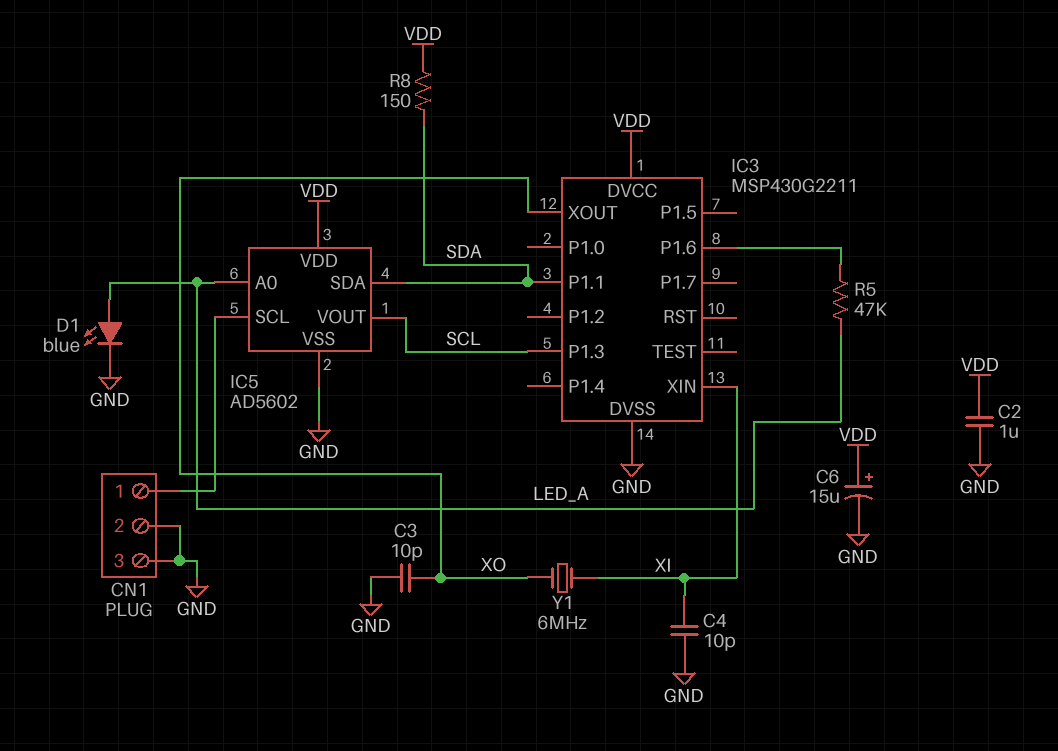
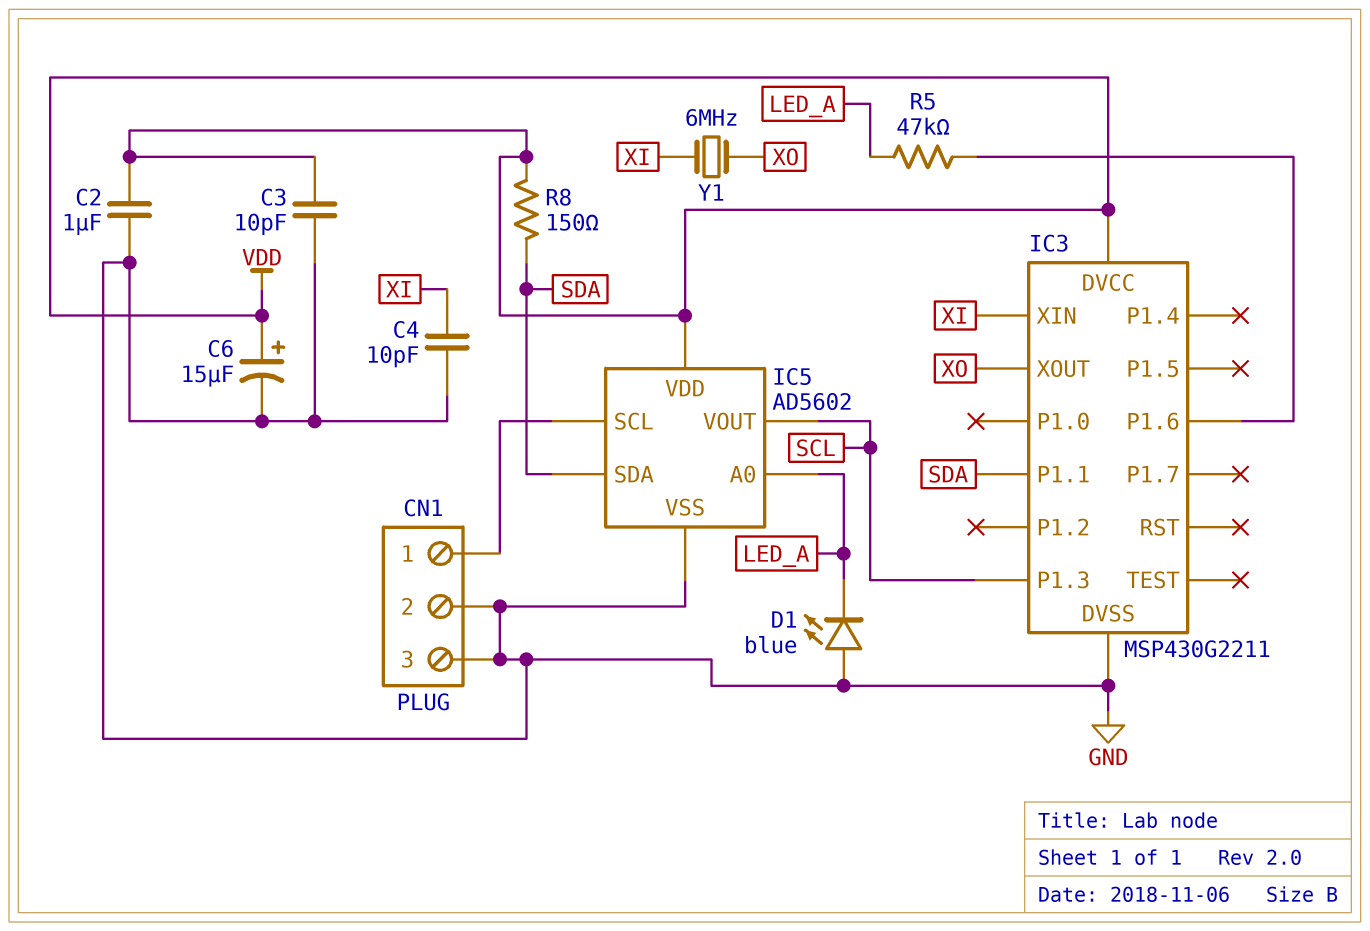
C3: 10pF (GND, XO) -> 10pF (GND, VDD)
D1: LED blue (A LED_A, K GND) -> LED blue (A GND, K LED_A)

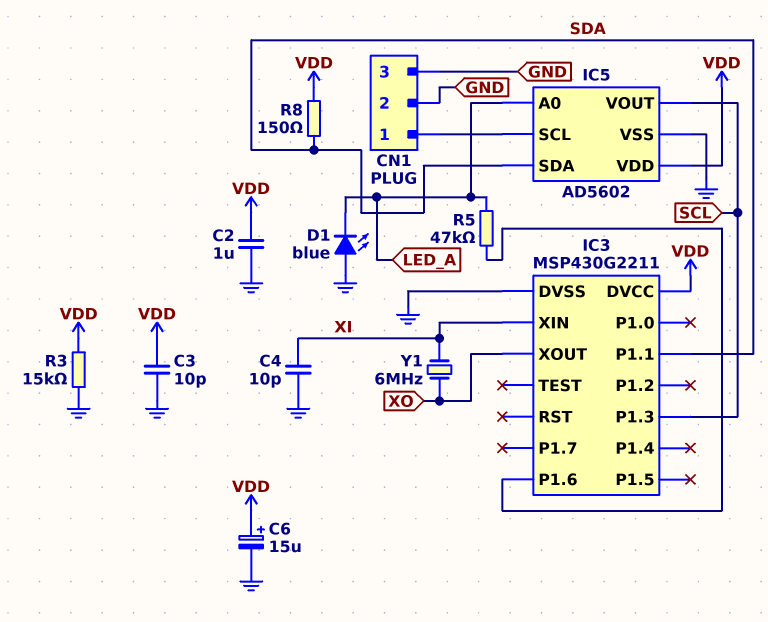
R3: none -> 15k (GND, VDD)

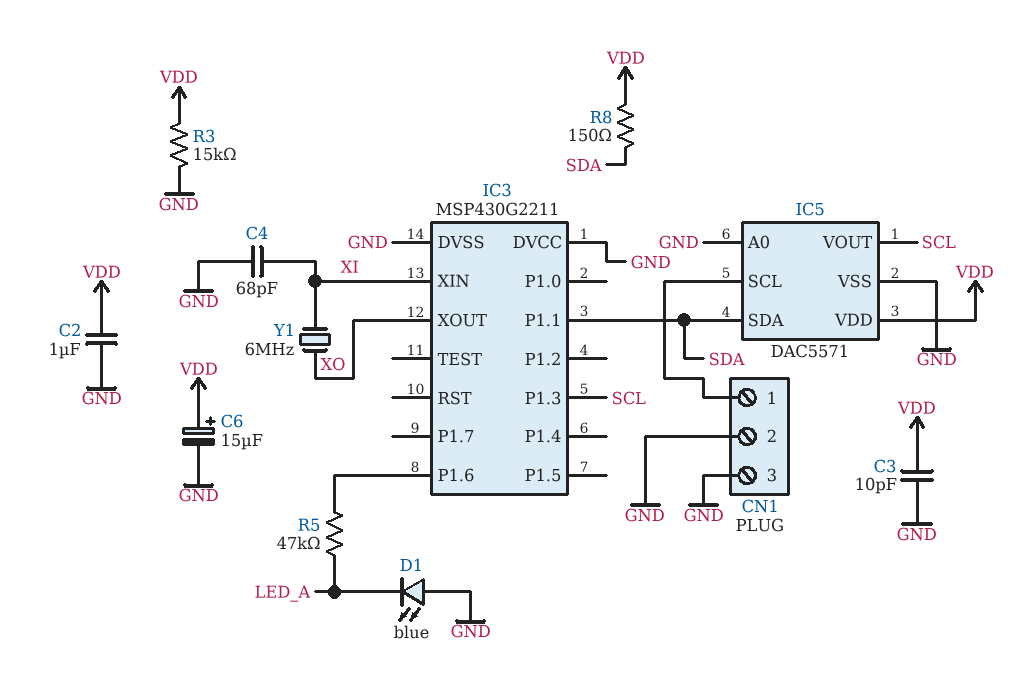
C4: 10pF (GND, XI) -> 68pF (GND, XI)
IC3 pin DVCC: VDD -> GND
IC5: AD5602 -> DAC5571
IC5 pin A0: LED_A -> GND

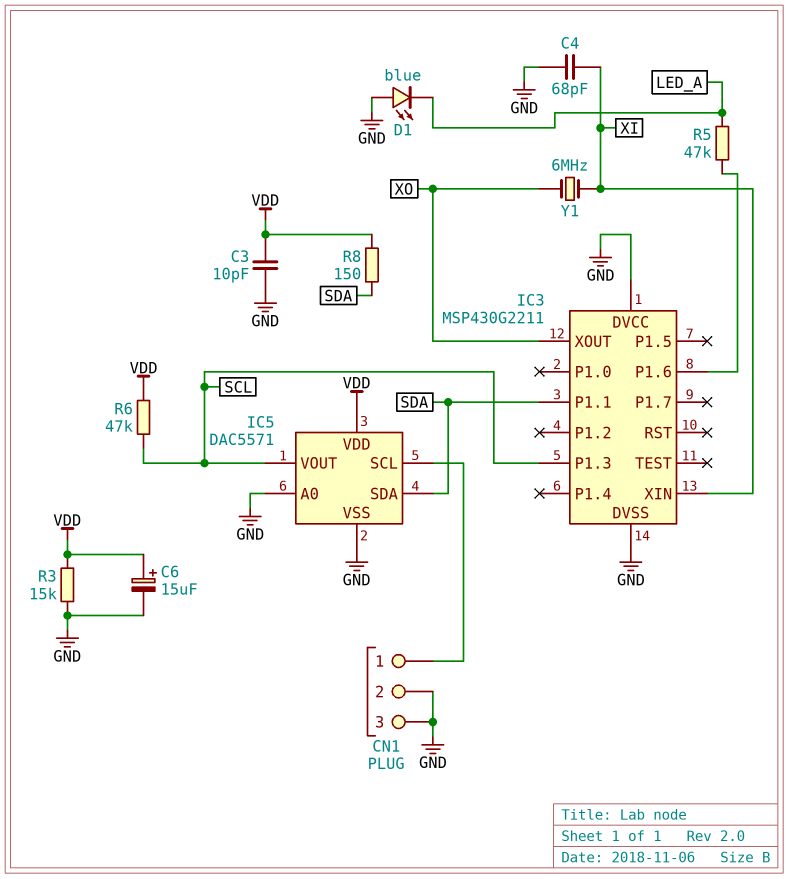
C2: 1uF (GND, VDD) -> none
R6: none -> 47k (SCL, VDD)

